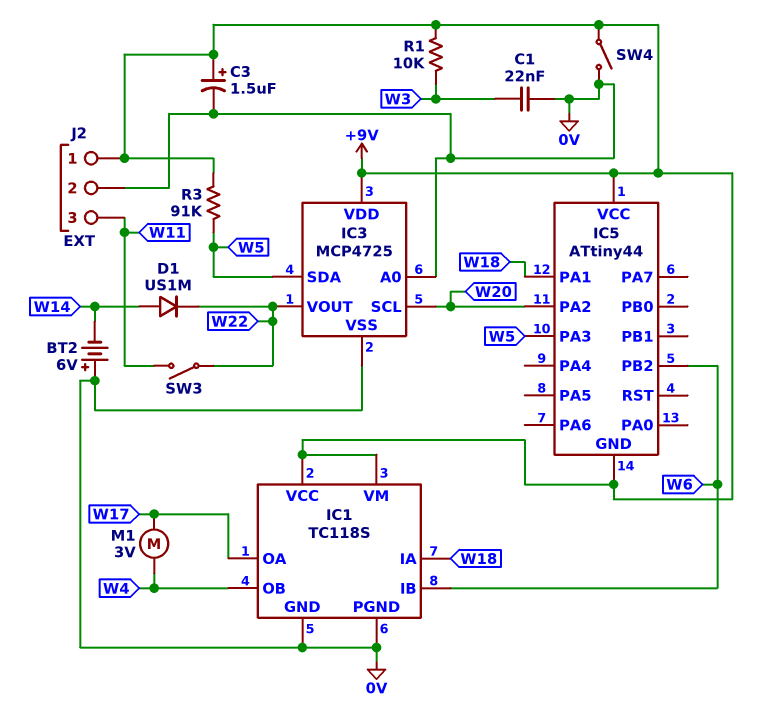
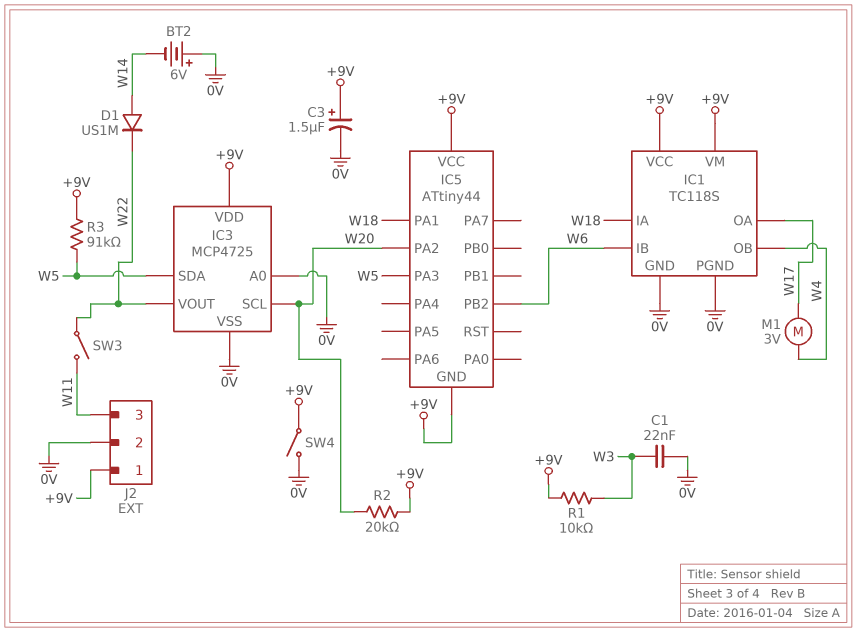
R2: none -> 20k (+9V, W20)

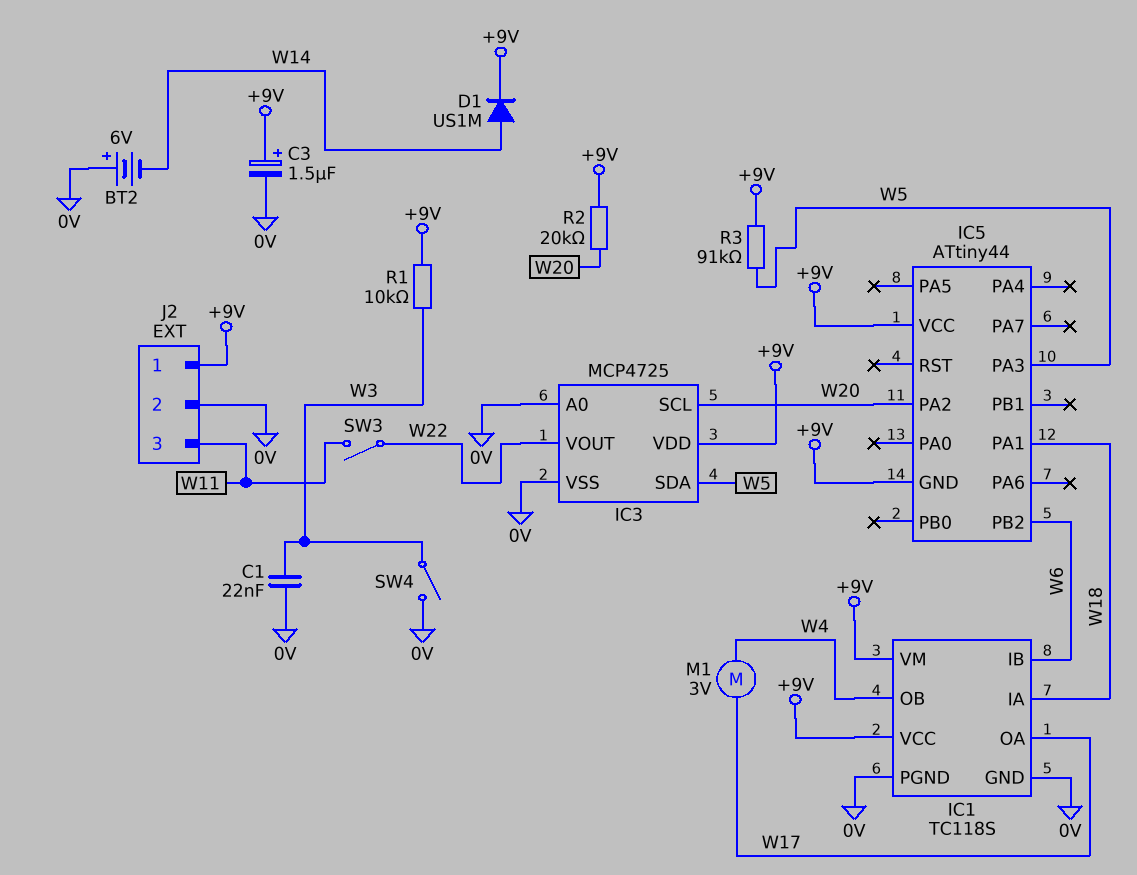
D1: diode US1M (A W14, K W22) -> diode US1M (A W14, K +9V)
SW4: switch (+9V, 0V) -> switch (0V, W3)

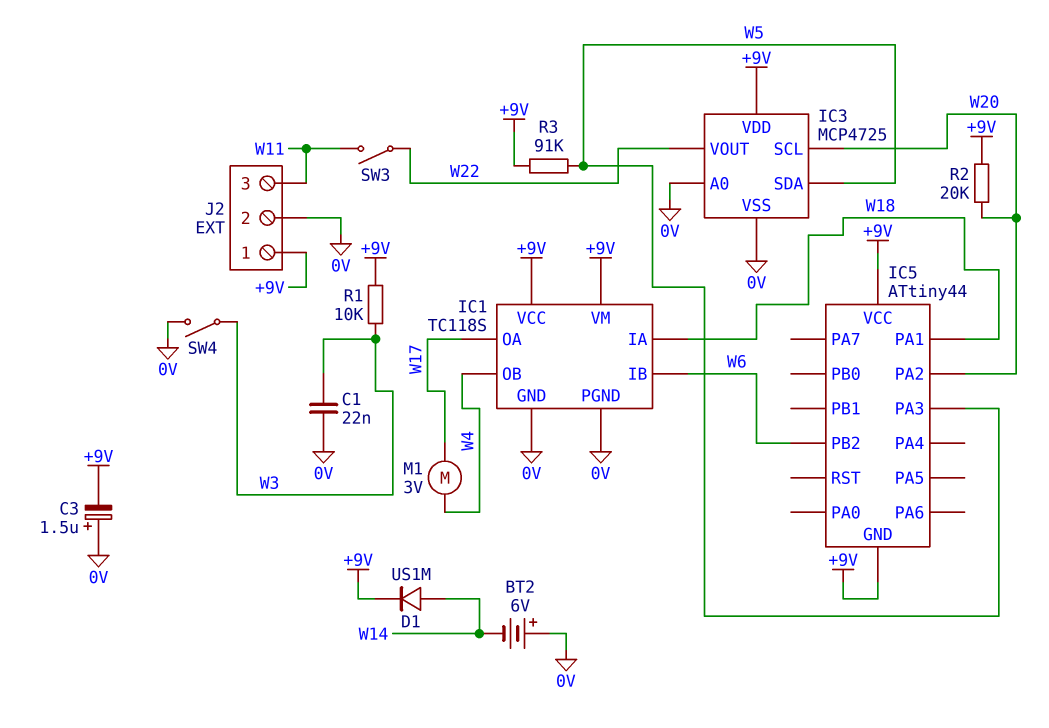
C3: 1.5uF (plus +9V, minus 0V) -> 1.5uF (plus 0V, minus +9V)

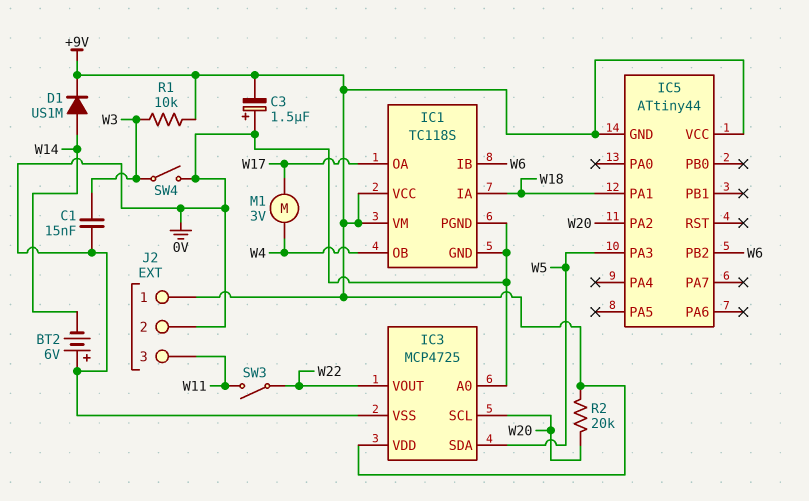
C1: 22nF (0V, W3) -> 15nF (0V, W3)
R3: 91k (+9V, W5) -> none

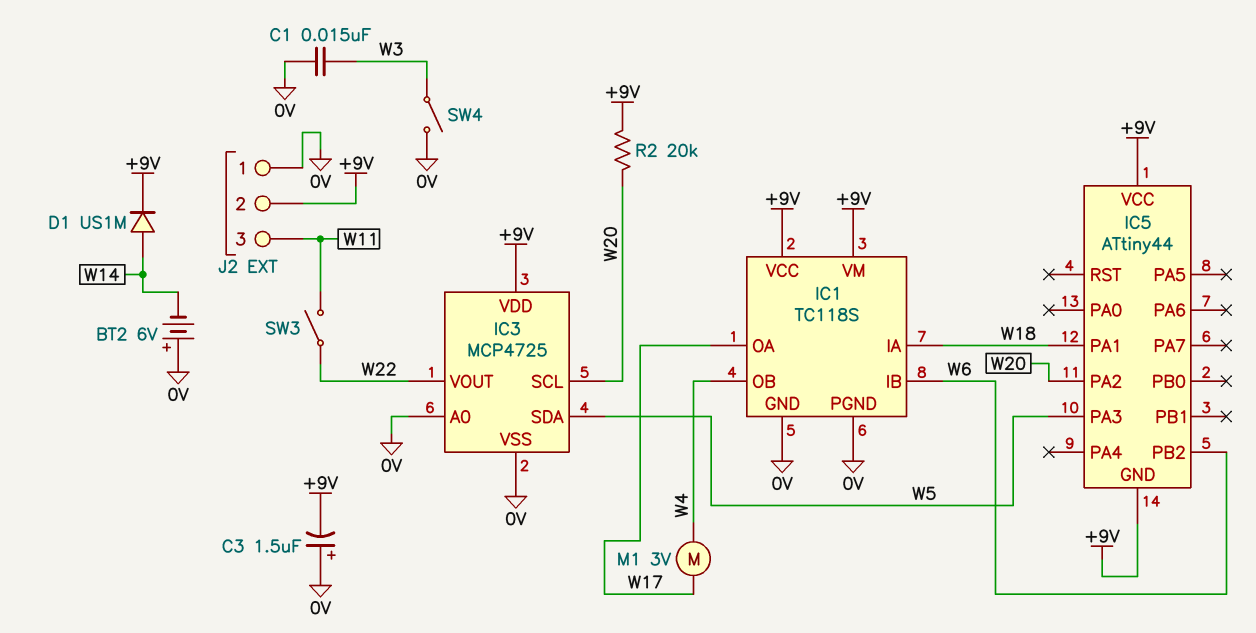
J2 pin 1: +9V -> 0V
J2 pin 2: 0V -> +9V
R1: 10k (+9V, W3) -> none

